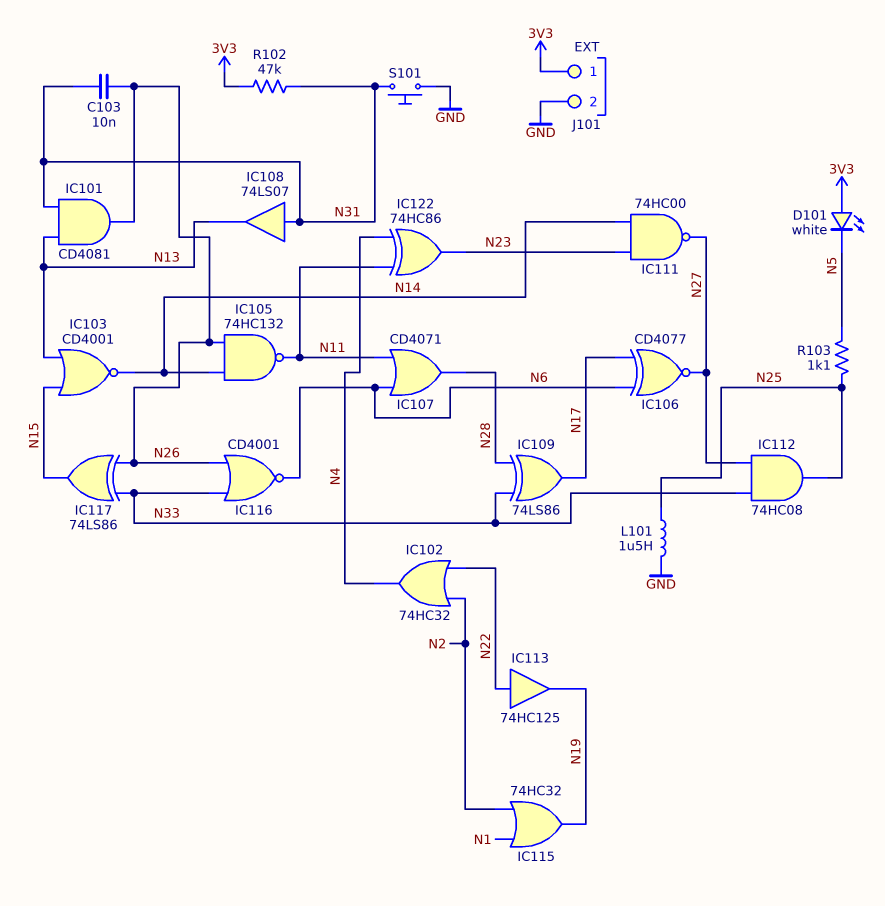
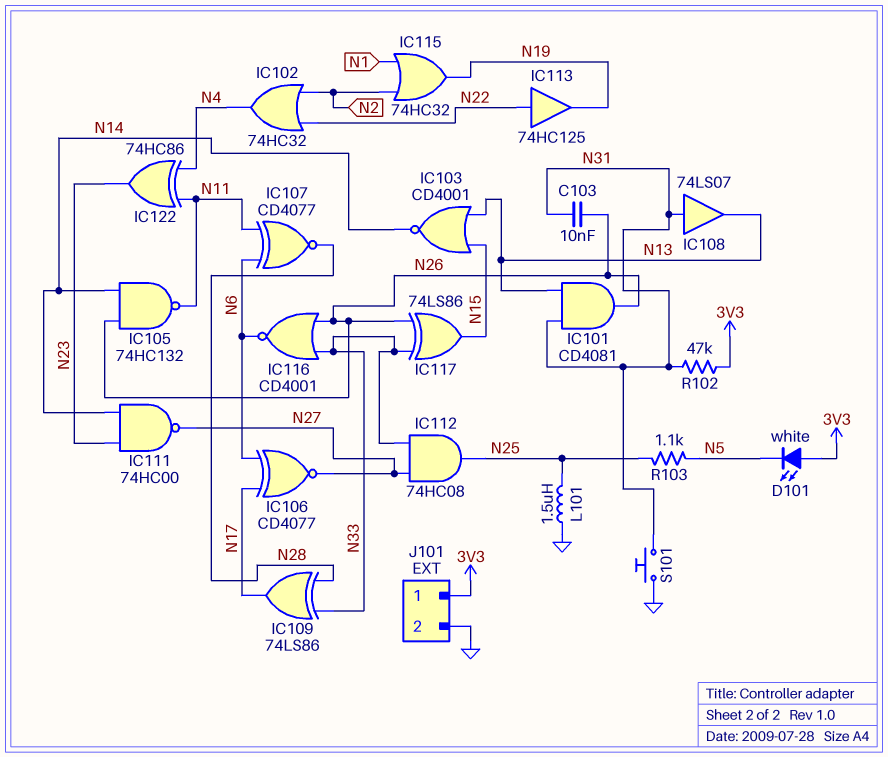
IC107: OR CD4071 (in N6, in N11, out N28) -> XNOR CD4077 (in N6, in N11, out N28)

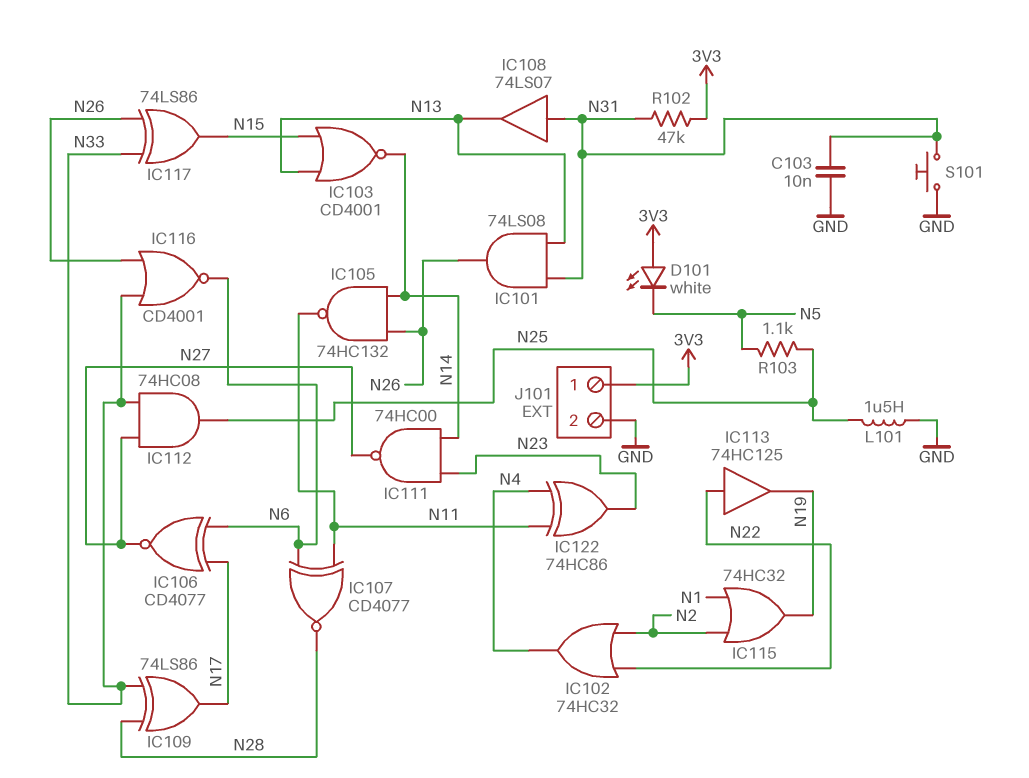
C103: 10nF (N26, N31) -> 10nF (GND, N31)
IC101: AND CD4081 (in N13, in N31, out N26) -> AND 74LS08 (in N13, in N31, out N26)

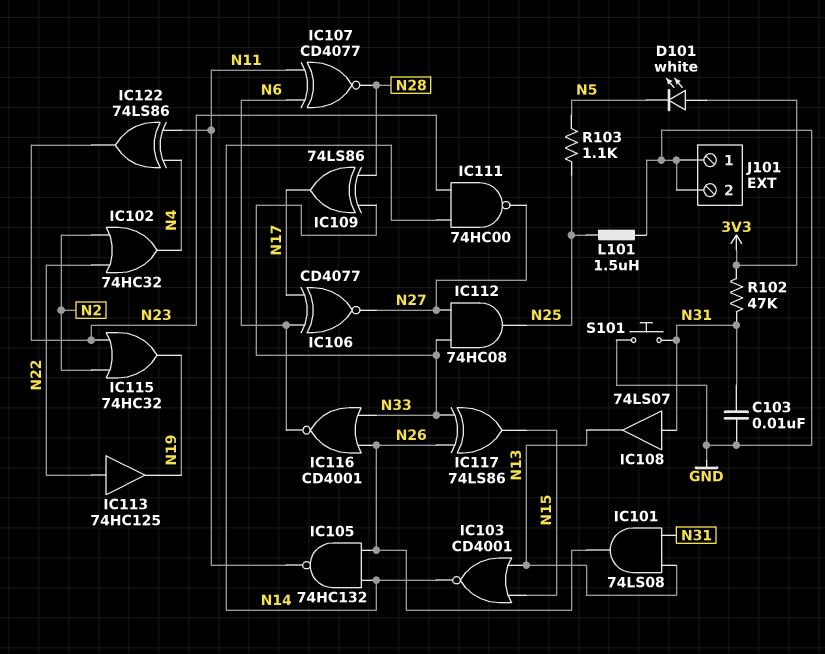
IC115: OR 74HC32 (in N1, in N2, out N19) -> OR 74HC32 (in N2, in N23, out N19)
IC122: XOR 74HC86 (in N4, in N11, out N23) -> XOR 74LS86 (in N4, in N11, out N23)
J101 pin 1: 3V3 -> GND

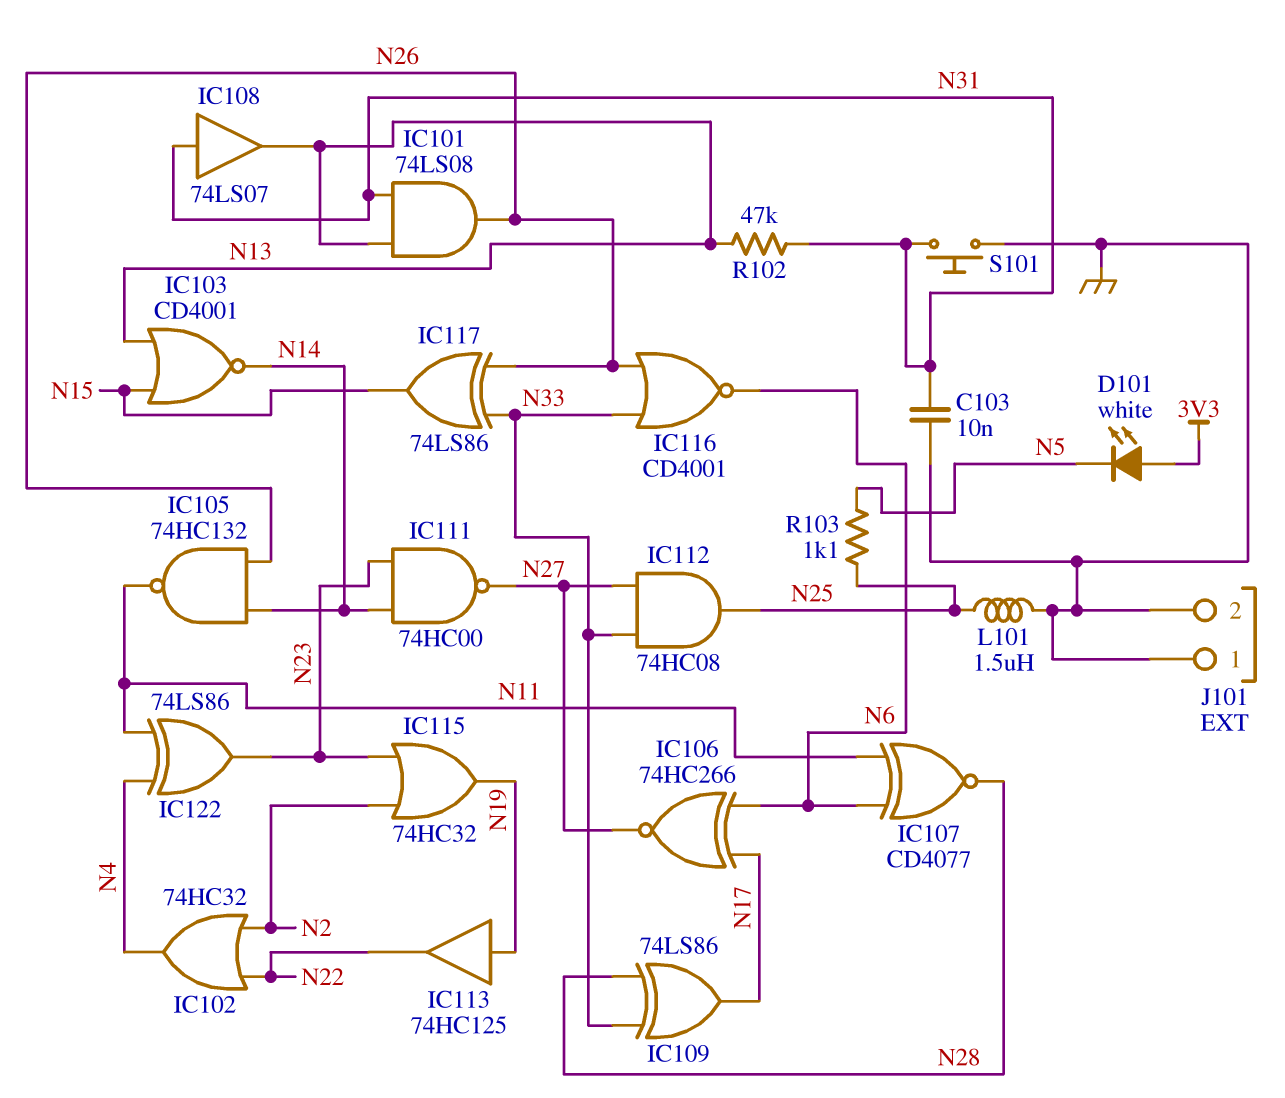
IC106: XNOR CD4077 (in N6, in N17, out N27) -> XNOR 74HC266 (in N6, in N17, out N27)
IC113: buffer 74HC125 (in N22, out N19) -> buffer 74HC125 (in N19, out N22)
R102: 47k (3V3, N31) -> 47k (N13, N31)

